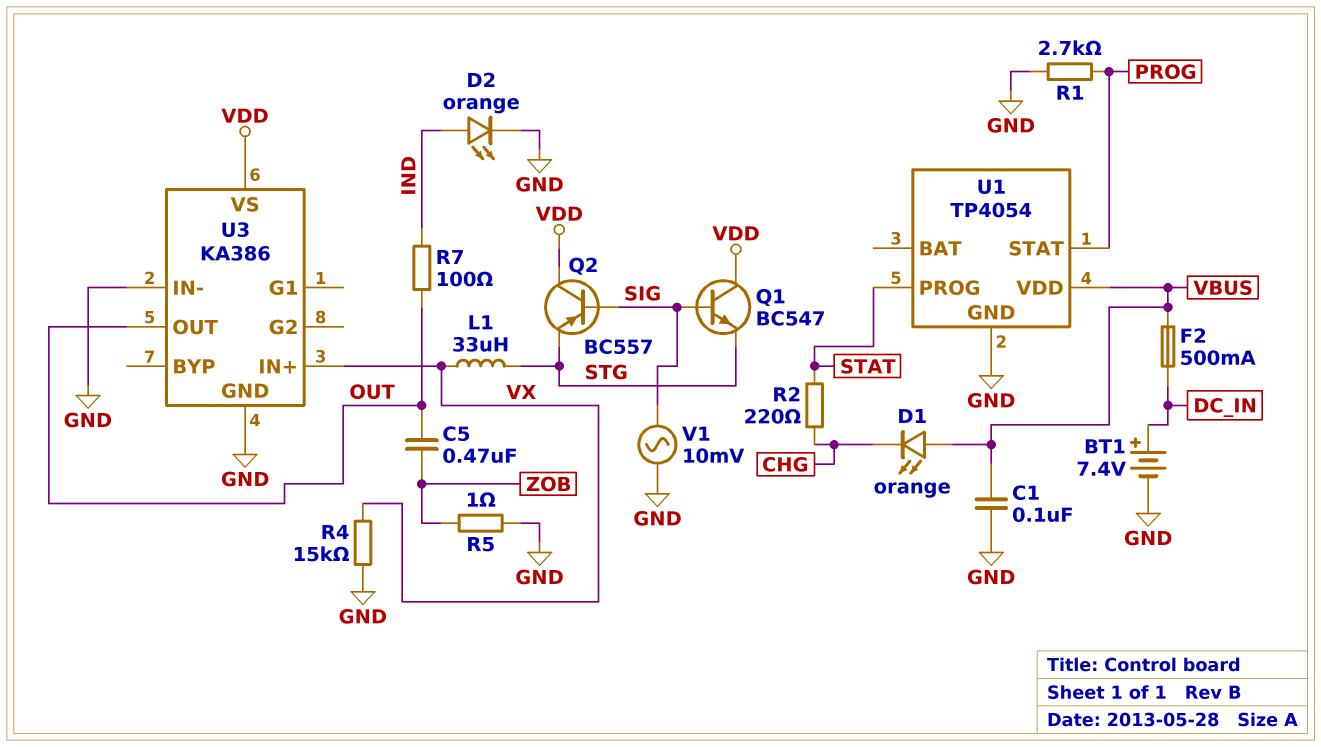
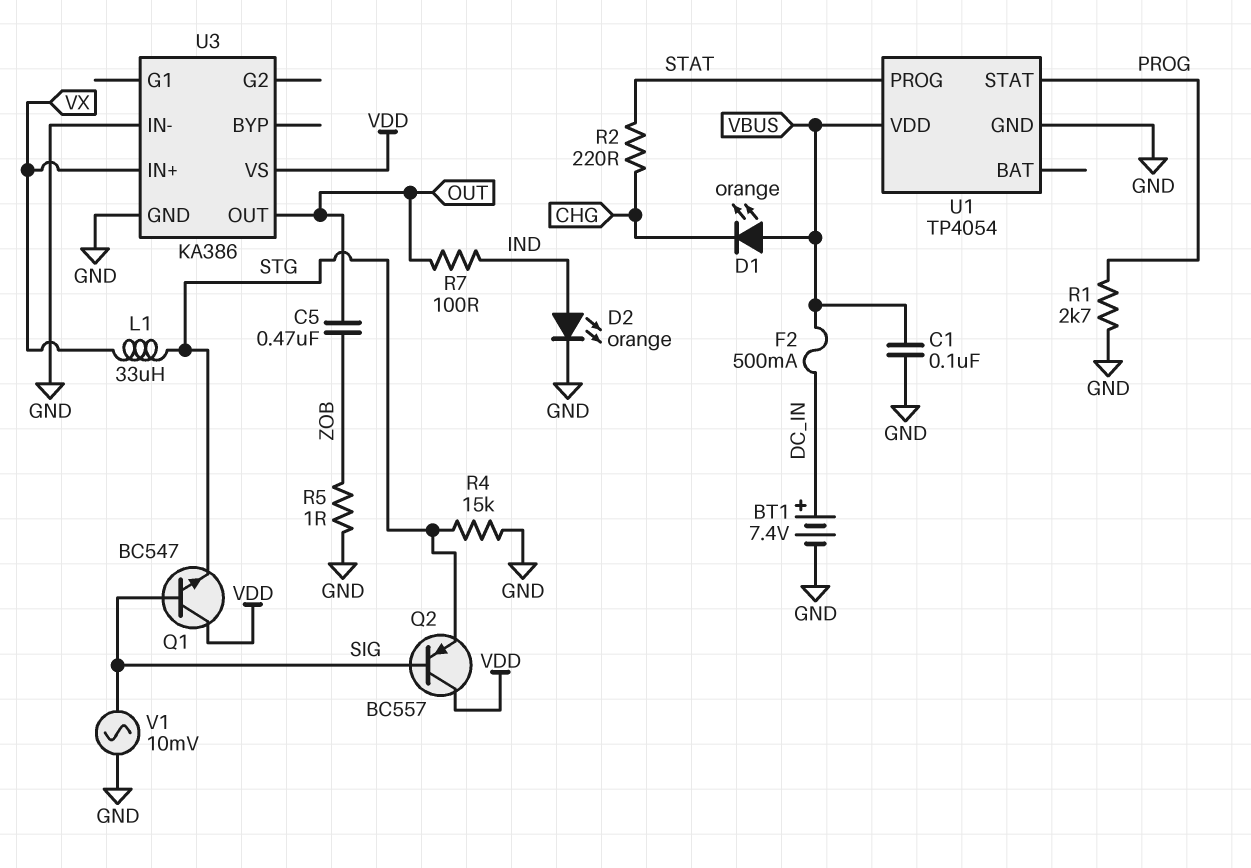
R4: 15k (GND, VX) -> 15k (GND, STG)

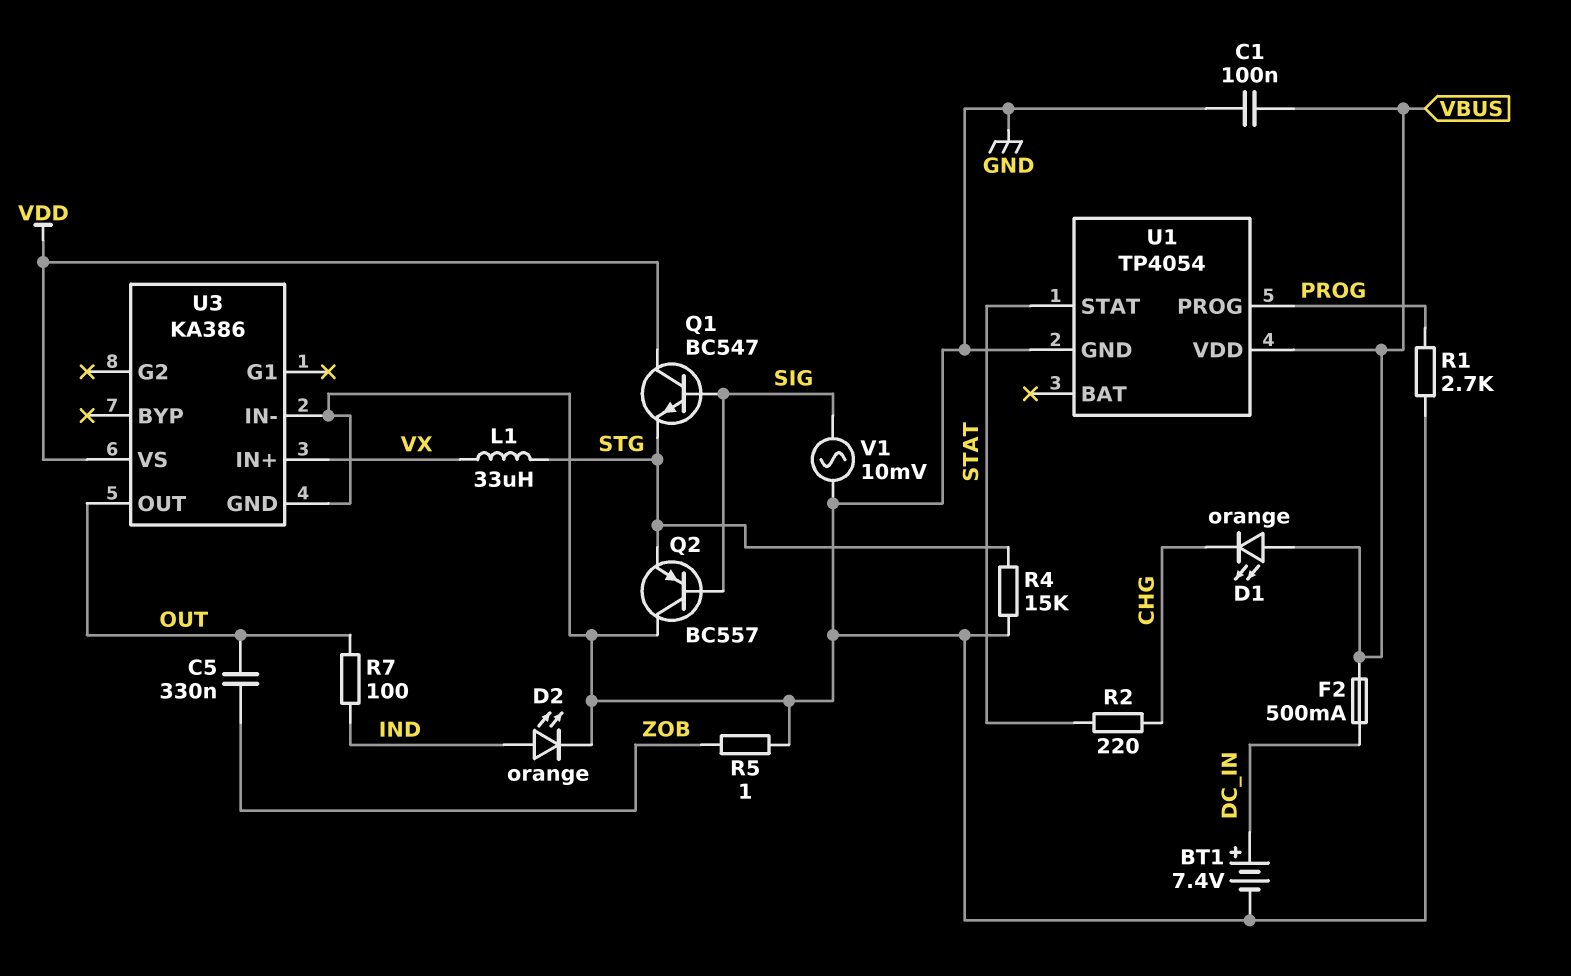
C5: 470nF (OUT, ZOB) -> 330nF (OUT, ZOB)
Q2: PNP BC557 (B SIG, C VDD, E STG) -> PNP BC557 (B SIG, C GND, E STG)
U1 pin PROG: STAT -> PROG
U1 pin STAT: PROG -> STAT

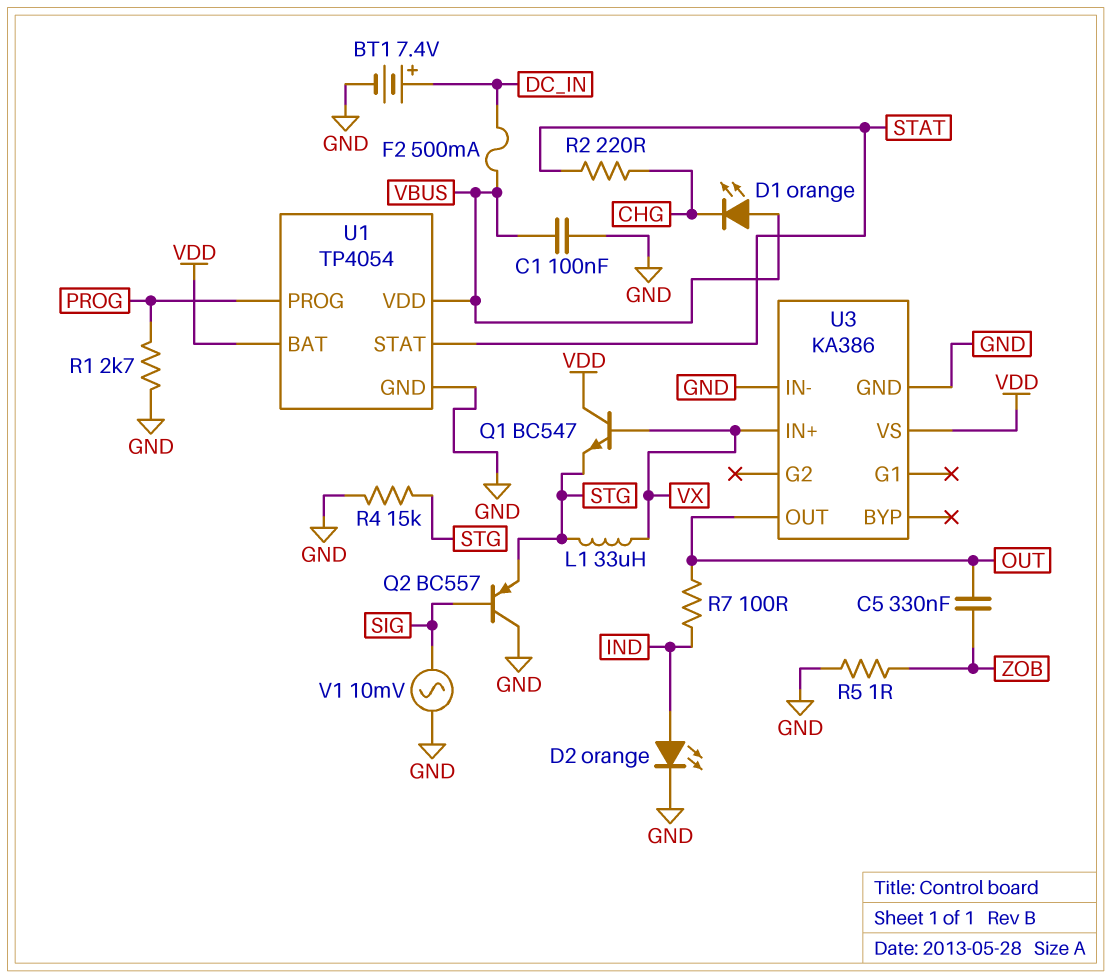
Q1: NPN BC547 (B SIG, C VDD, E STG) -> NPN BC547 (B VX, C VDD, E STG)
U1 pin BAT: none -> VDD

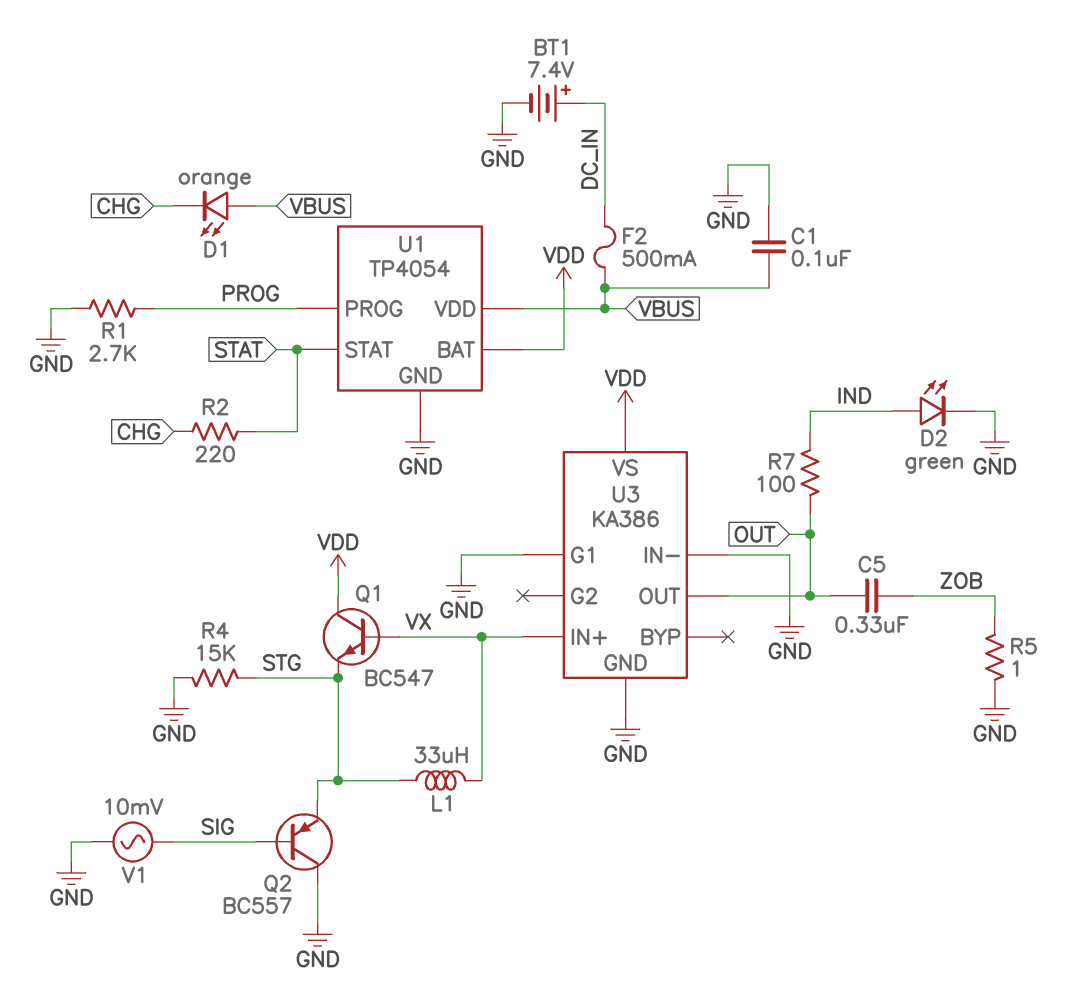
D2: LED orange (A IND, K GND) -> LED green (A IND, K GND)
U3 pin G1: none -> GND

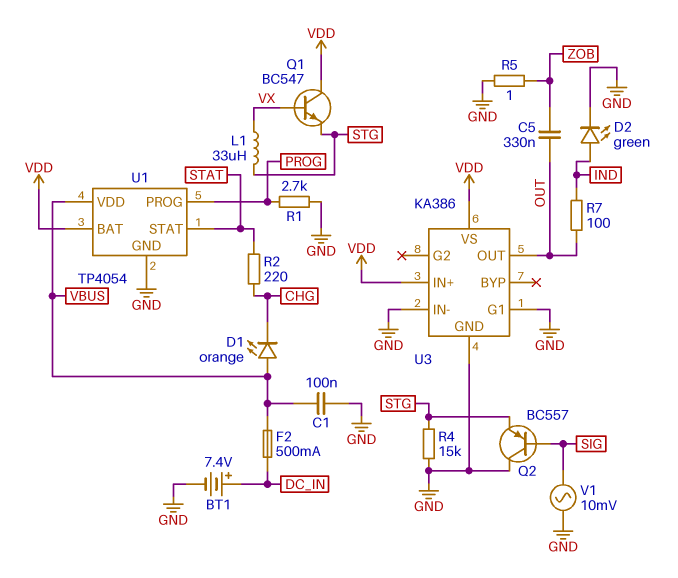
U3 pin IN+: VX -> VDD

